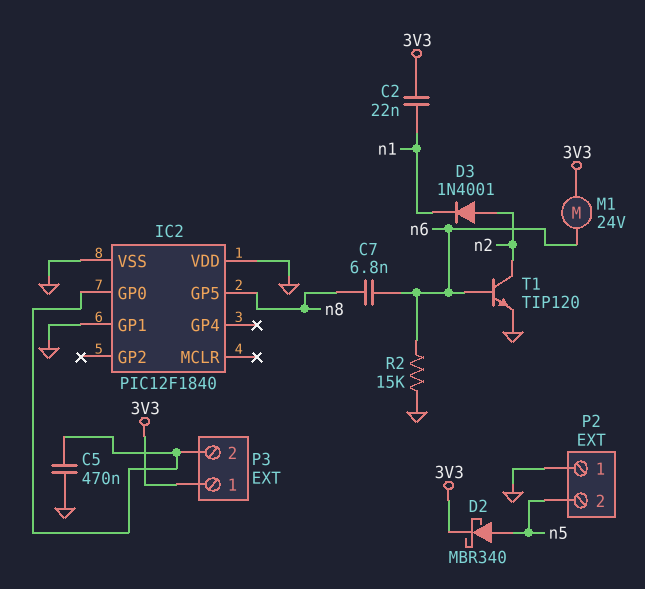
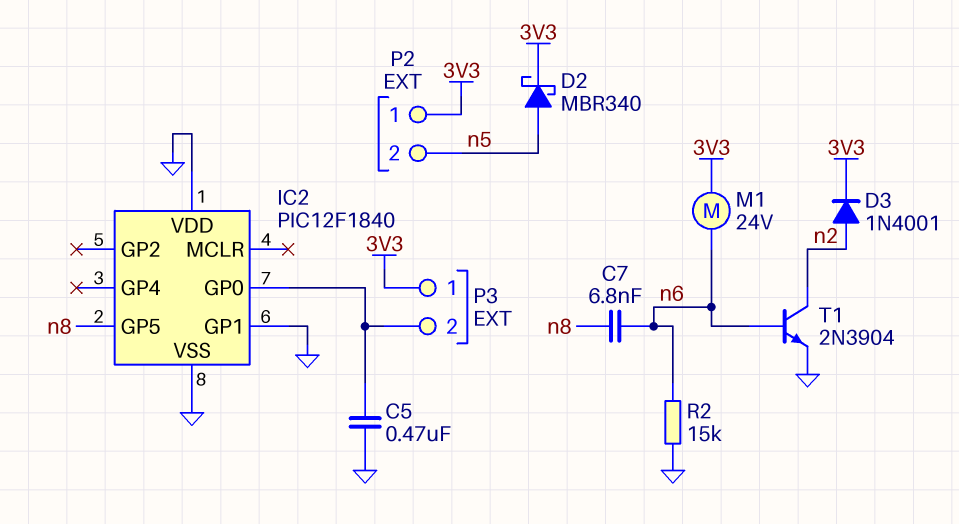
C2: 22nF (3V3, n1) -> none
D3: diode 1N4001 (A n2, K n1) -> diode 1N4001 (A n2, K 3V3)
P2 pin 1: GND -> 3V3
T1: NPN TIP120 (B n6, C n2, E GND) -> NPN 2N3904 (B n6, C n2, E GND)

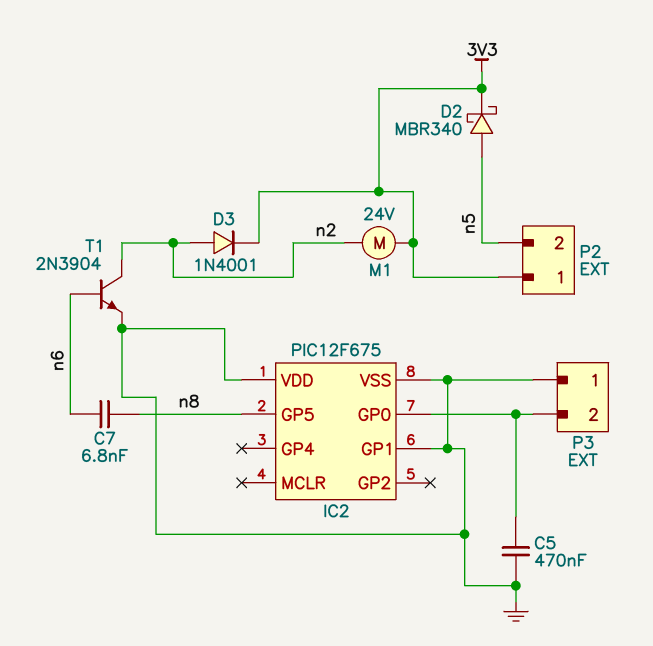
IC2: PIC12F1840 -> PIC12F675
M1: motor 24V (3V3, n6) -> motor 24V (3V3, n2)
P3 pin 1: 3V3 -> GND
R2: 15k (GND, n6) -> none

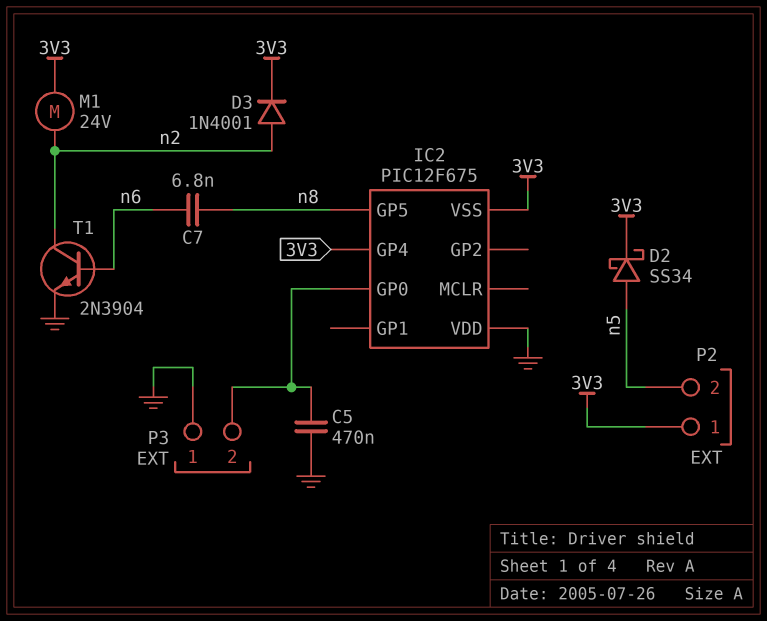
D2: schottky MBR340 (A n5, K 3V3) -> schottky SS34 (A n5, K 3V3)
IC2 pin GP1: GND -> none
IC2 pin GP4: none -> 3V3
IC2 pin VSS: GND -> 3V3

